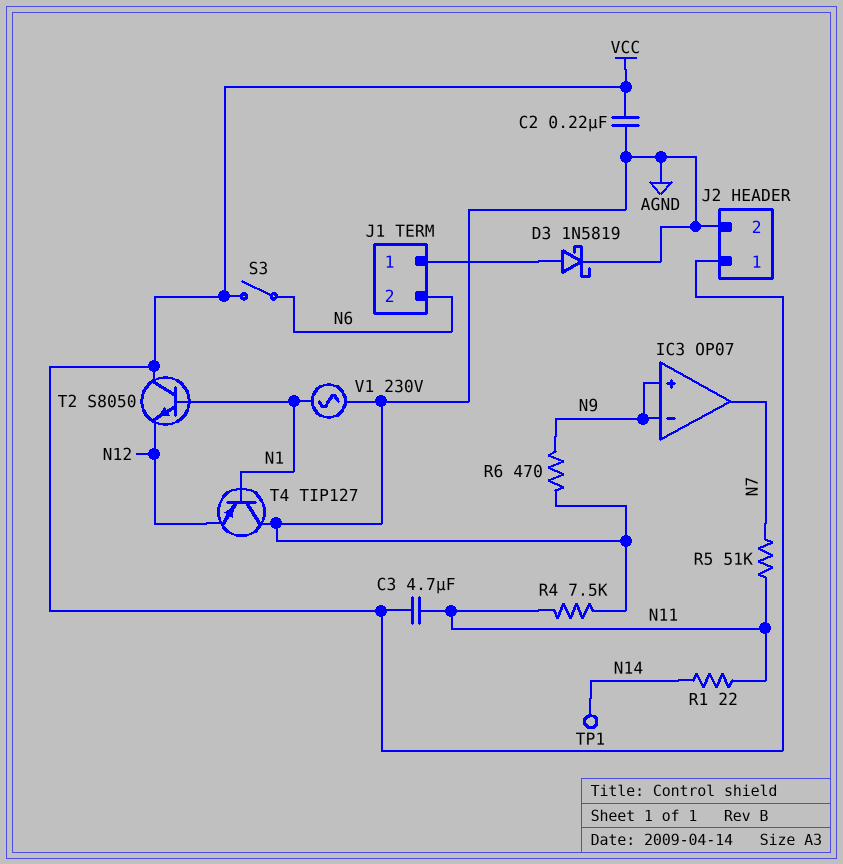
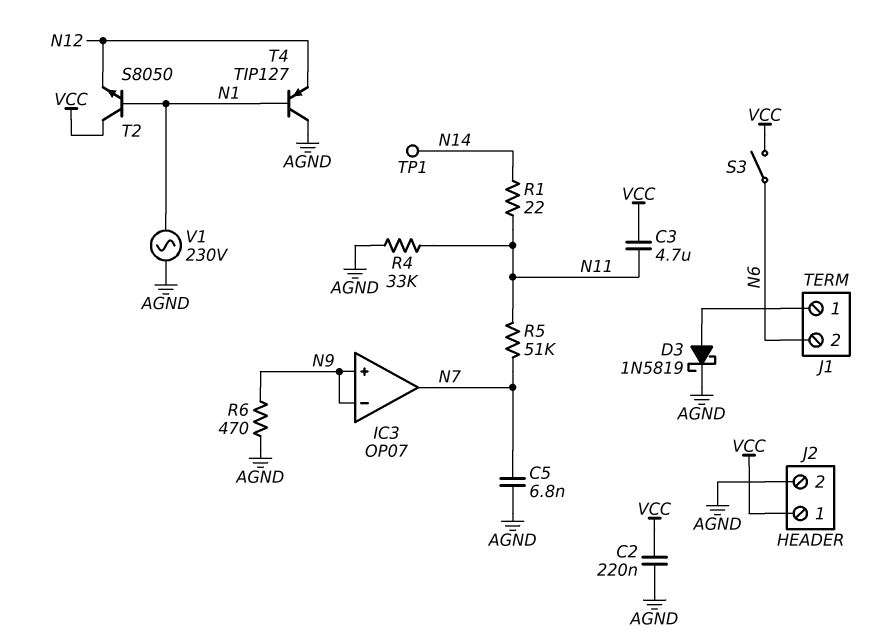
C5: none -> 6.8nF (AGND, N7)
R4: 7.5k (AGND, N11) -> 33k (AGND, N11)

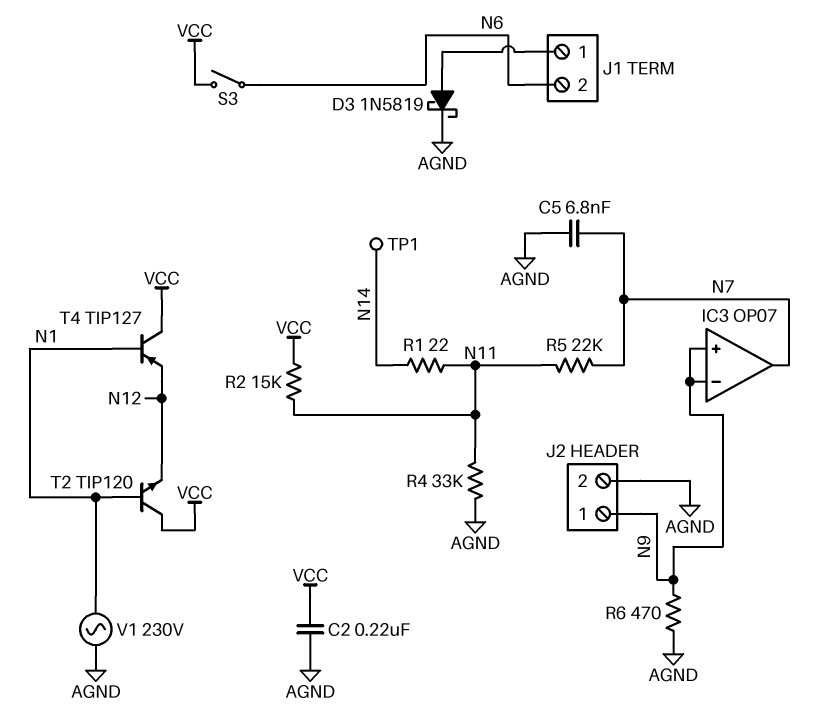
C3: 4.7uF (N11, VCC) -> none
J2 pin 1: VCC -> N9
R2: none -> 15k (N11, VCC)
R5: 51k (N7, N11) -> 22k (N7, N11)
T2: NPN S8050 (B N1, C VCC, E N12) -> NPN TIP120 (B N1, C VCC, E N12)
T4: PNP TIP127 (B N1, C AGND, E N12) -> PNP TIP127 (B N1, C VCC, E N12)

